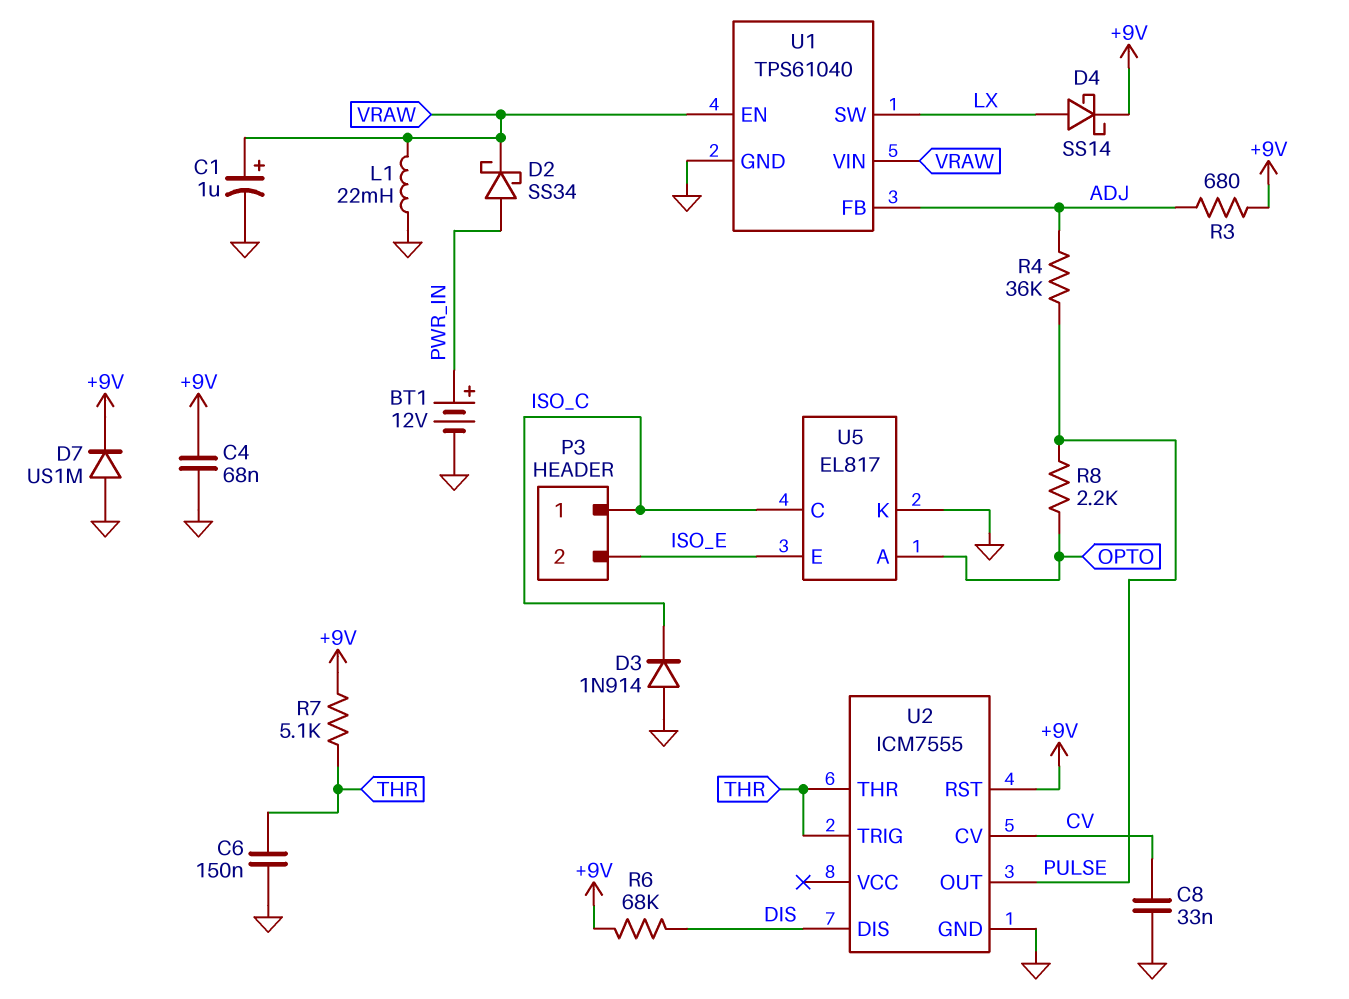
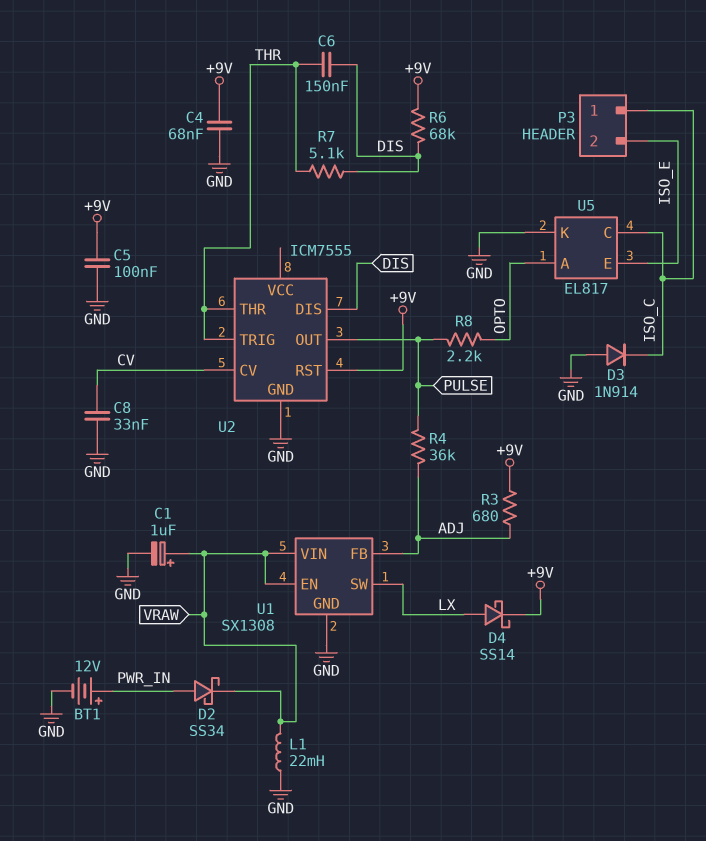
C5: none -> 100nF (+9V, GND)
C6: 150nF (GND, THR) -> 150nF (DIS, THR)
D7: diode US1M (A GND, K +9V) -> none
R7: 5.1k (+9V, THR) -> 5.1k (DIS, THR)
U1: TPS61040 -> SX1308

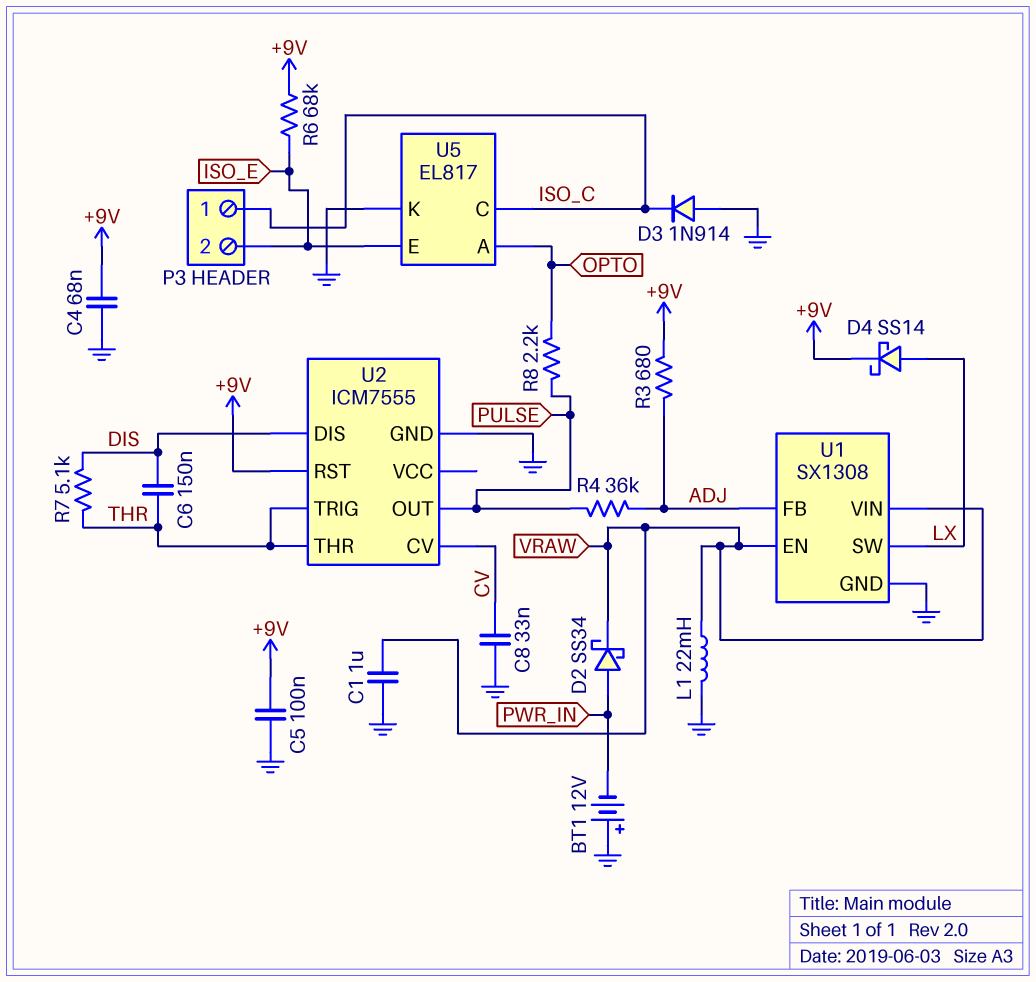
BT1: 12V (plus PWR_IN, minus GND) -> 12V (plus GND, minus PWR_IN)
C1: 1uF (plus VRAW, minus GND) -> 1uF (GND, VRAW)
R6: 68k (+9V, DIS) -> 68k (+9V, ISO_E)

